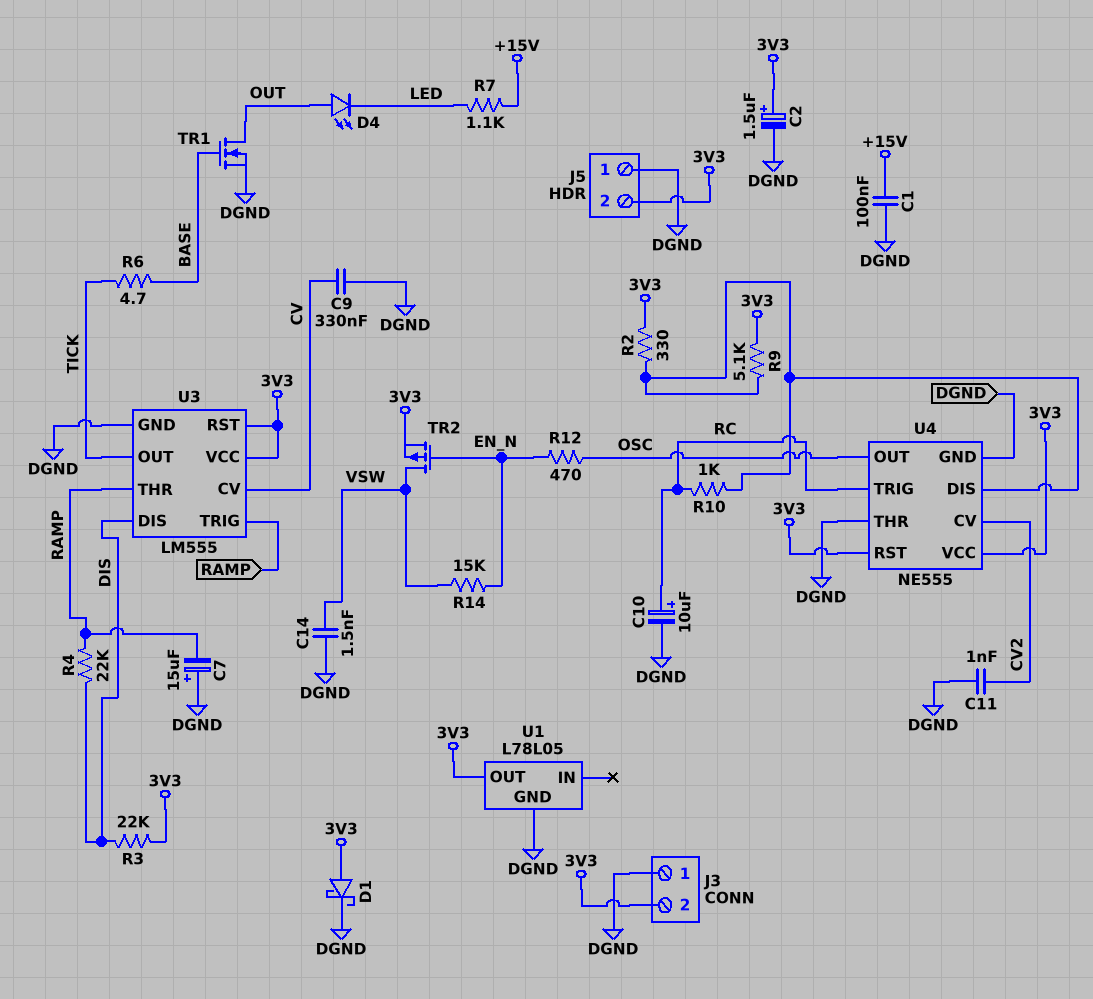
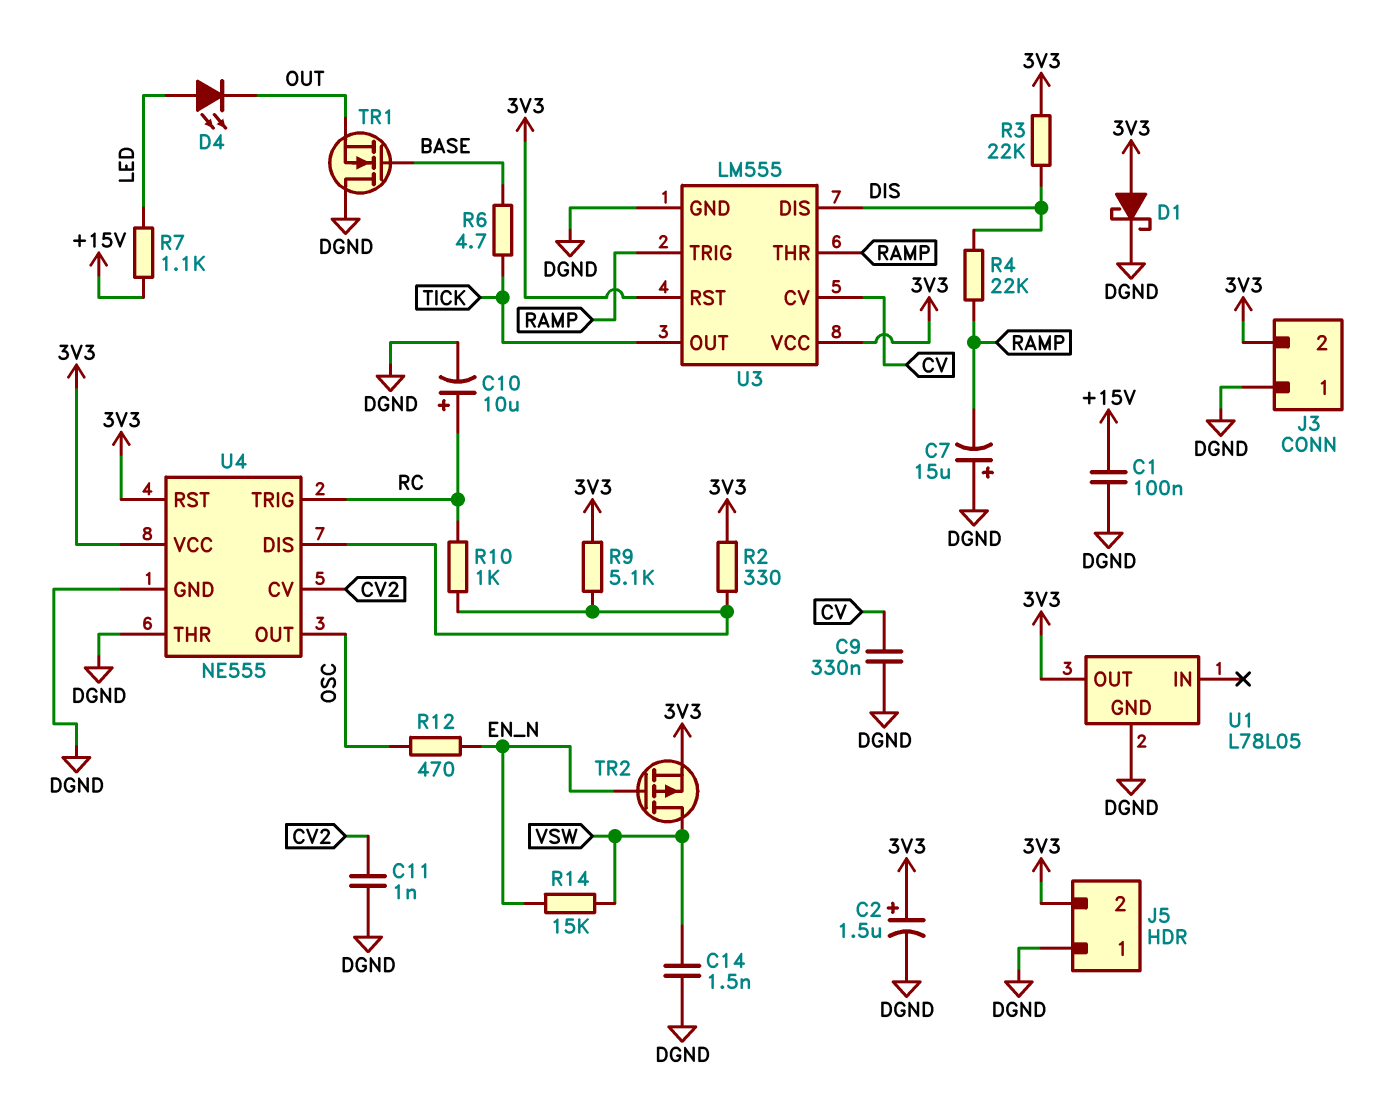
D4: LED (A OUT, K LED) -> LED (A LED, K OUT)
TR1: NMOS (G BASE, D OUT, S DGND) -> NMOS (G BASE, D DGND, S OUT)

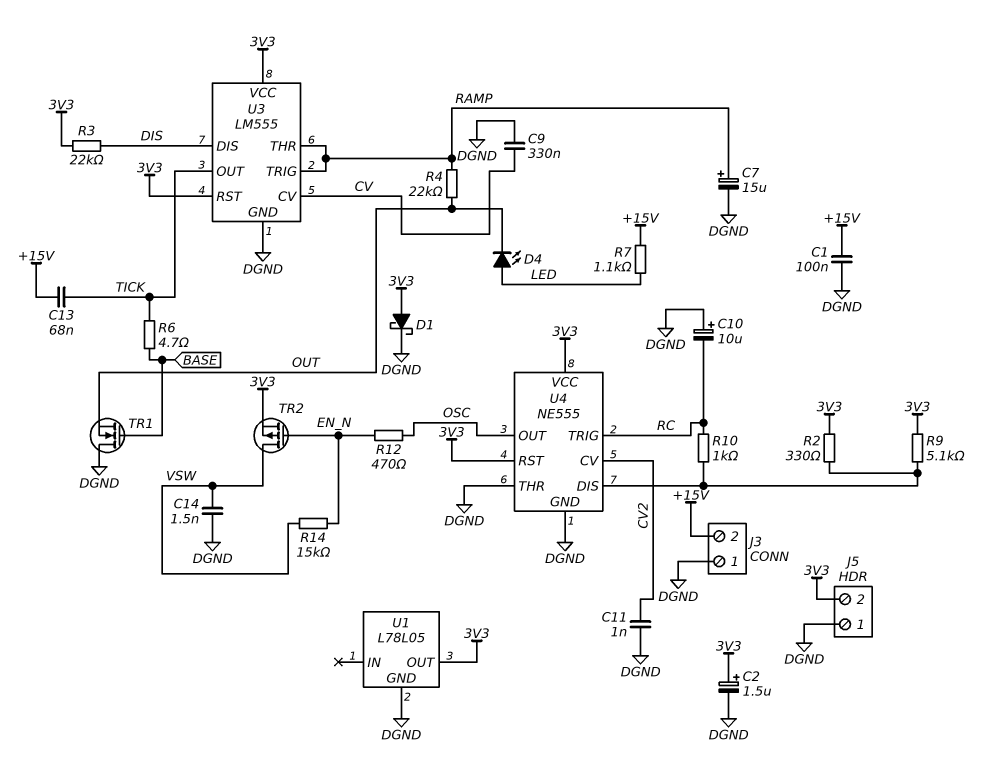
C7: 15uF (plus DGND, minus RAMP) -> 15uF (plus RAMP, minus DGND)
C10: 10uF (plus RC, minus DGND) -> 10uF (plus DGND, minus RC)
C13: none -> 68nF (+15V, TICK)
J3 pin 2: 3V3 -> +15V
R4: 22k (DIS, RAMP) -> 22k (OUT, RAMP)

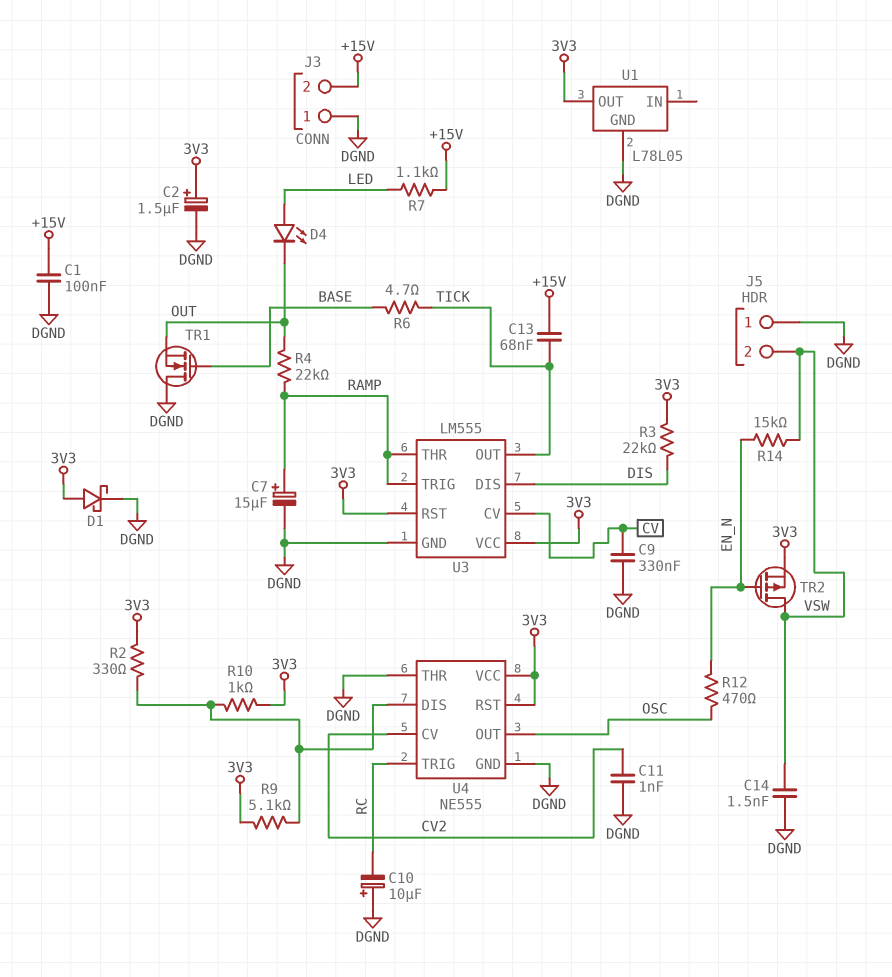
J5 pin 2: 3V3 -> VSW
R10: 1k (RC, U4/DIS) -> 1k (3V3, U4/DIS)

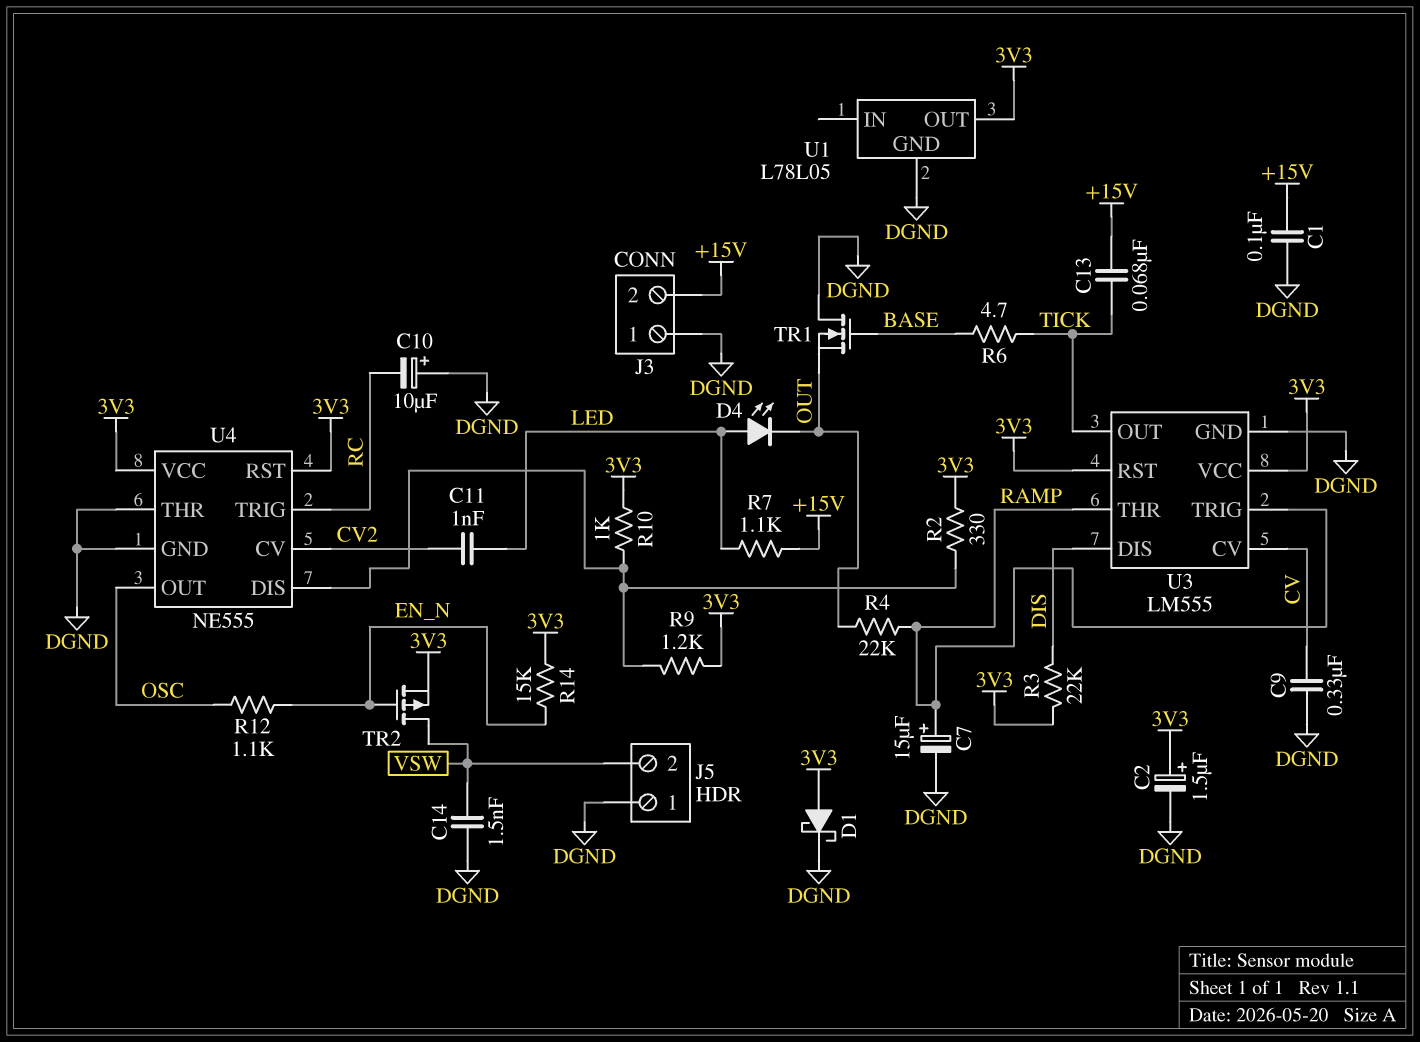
C11: 1nF (CV2, DGND) -> 1nF (CV2, LED)
R9: 5.1k (3V3, U4/DIS) -> 1.2k (3V3, U4/DIS)
R12: 470 (EN_N, OSC) -> 1.1k (EN_N, OSC)
R14: 15k (EN_N, VSW) -> 15k (3V3, EN_N)

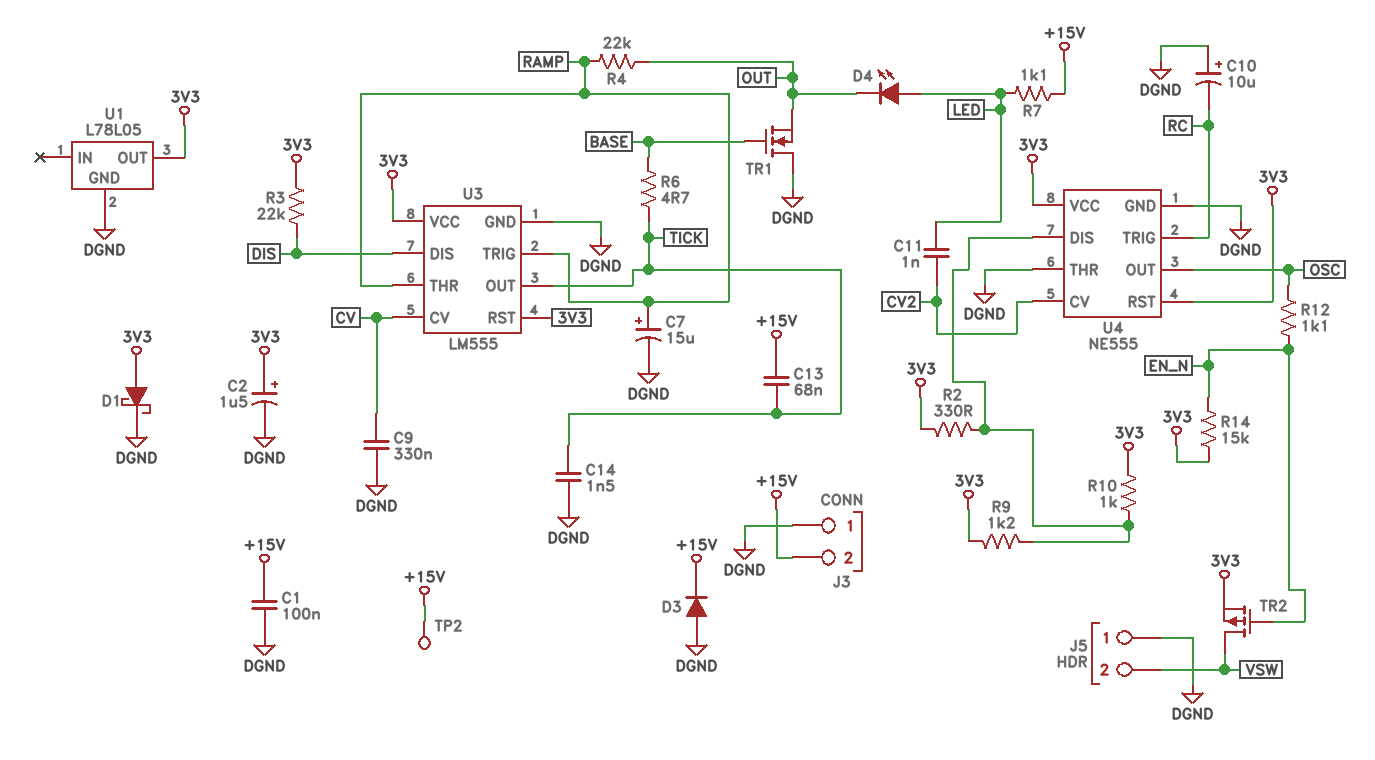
C14: 1.5nF (DGND, VSW) -> 1.5nF (DGND, TICK)
D3: none -> diode (A DGND, K +15V)
TP2: none -> test point (+15V)

